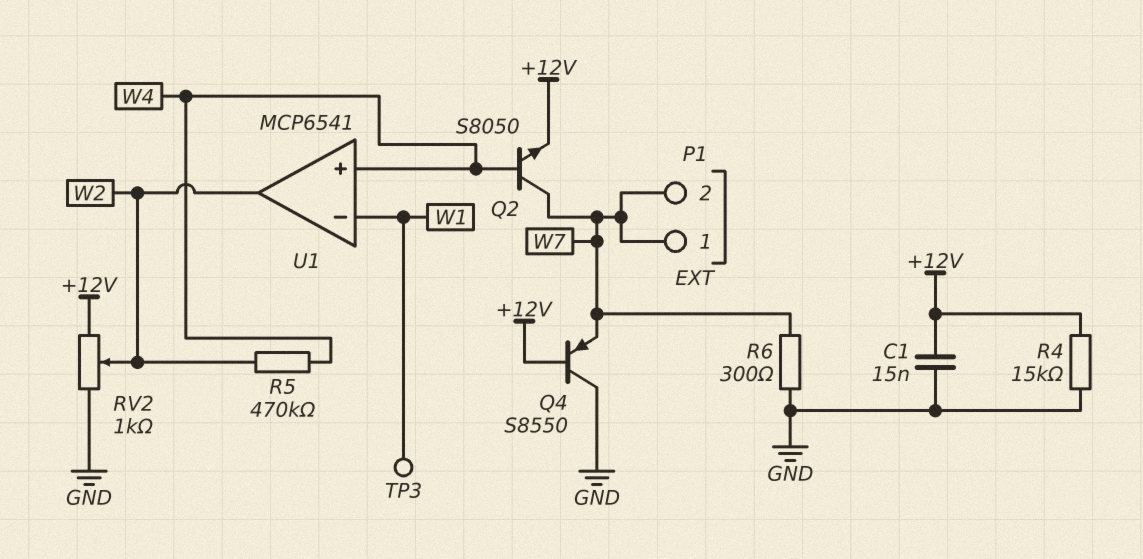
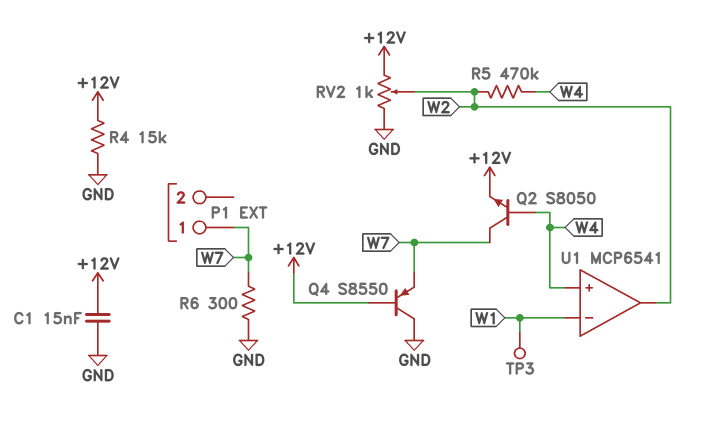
P1 pin 2: W7 -> none

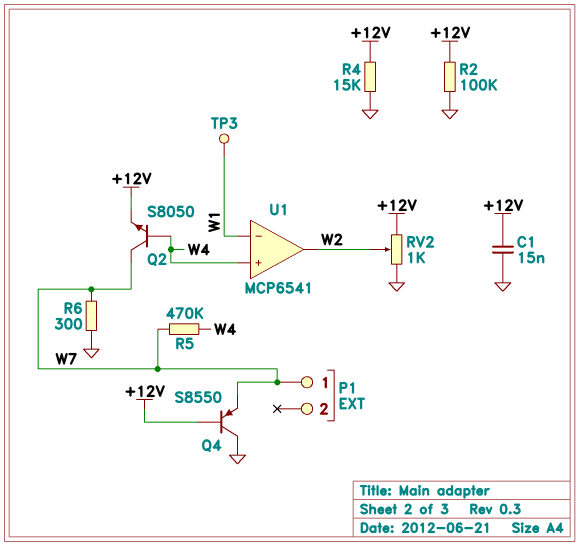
R2: none -> 100k (+12V, GND)
R5: 470k (W2, W4) -> 470k (W4, W7)

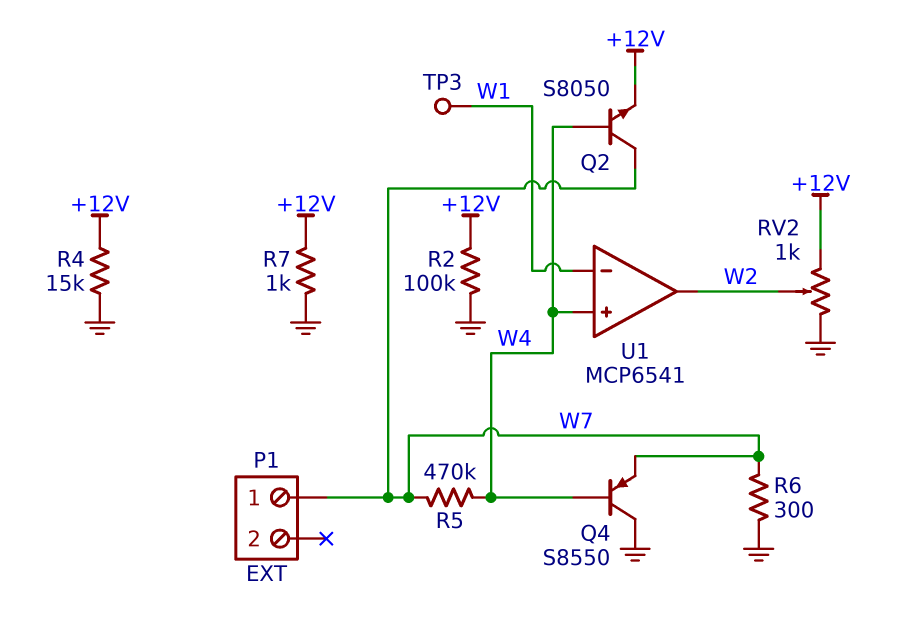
C1: 15nF (+12V, GND) -> none
Q4: PNP S8550 (B +12V, C GND, E W7) -> PNP S8550 (B W4, C GND, E W7)
R7: none -> 1k (+12V, GND)

